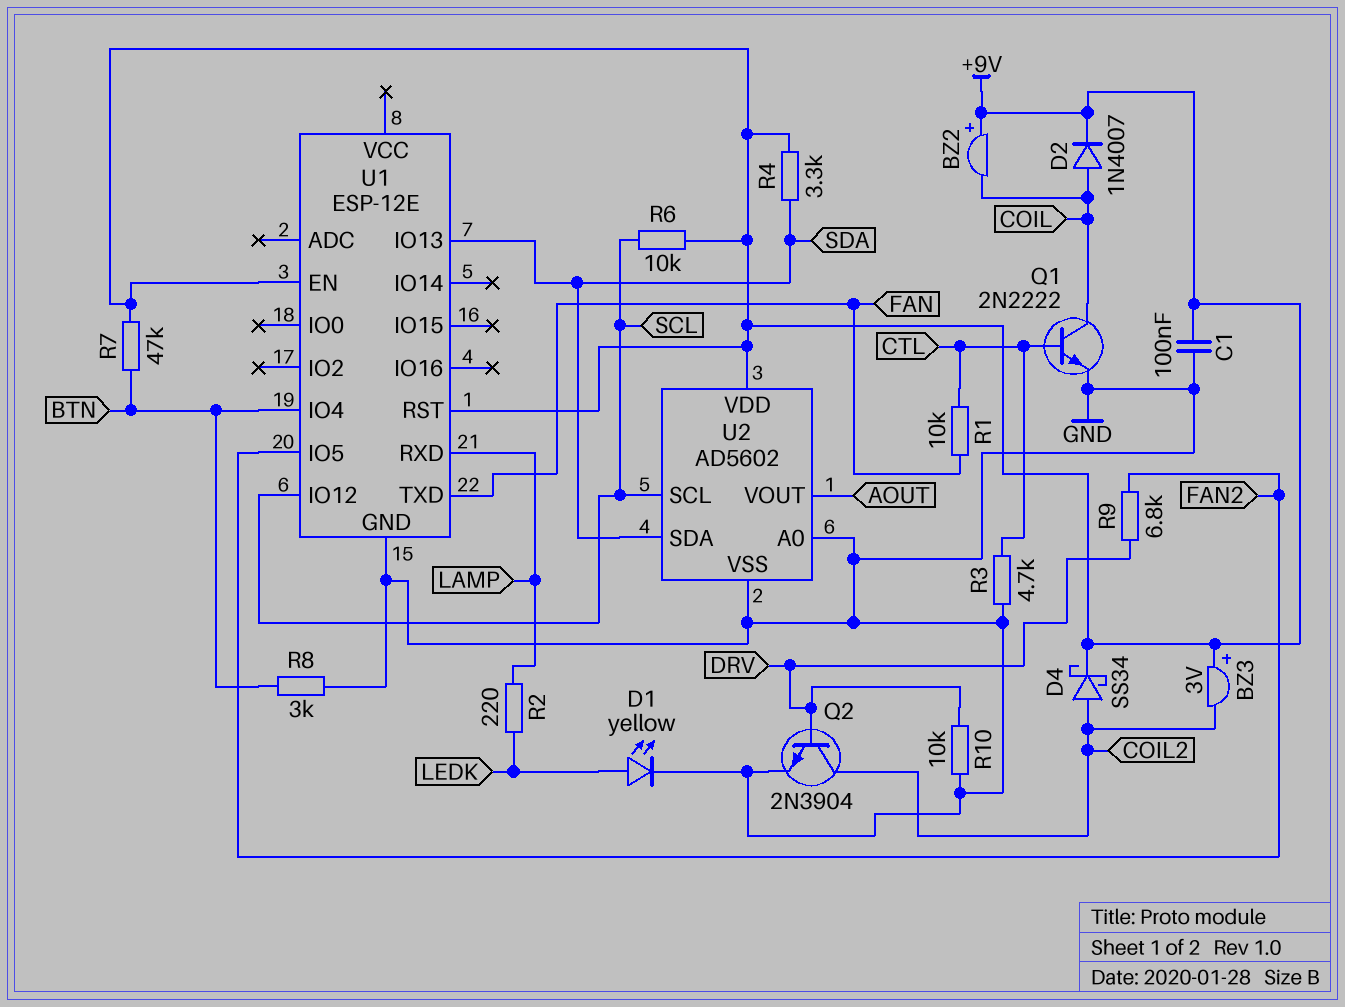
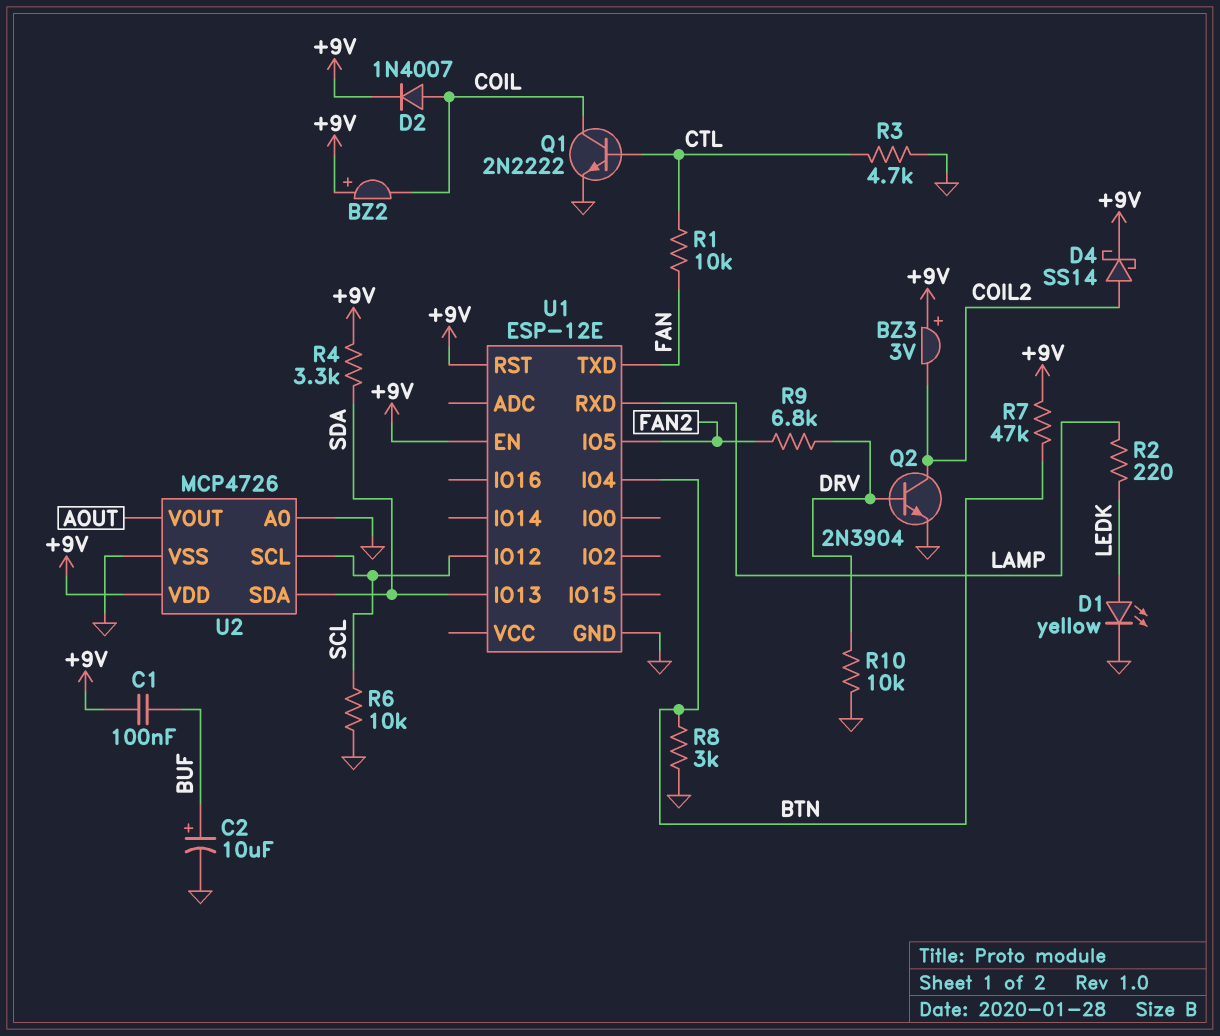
C1: 100nF (+9V, GND) -> 100nF (+9V, BUF)
C2: none -> 10uF (plus BUF, minus GND)
D4: schottky SS34 (A COIL2, K +9V) -> schottky SS14 (A COIL2, K +9V)
R6: 10k (+9V, SCL) -> 10k (GND, SCL)
U2: AD5602 -> MCP4726

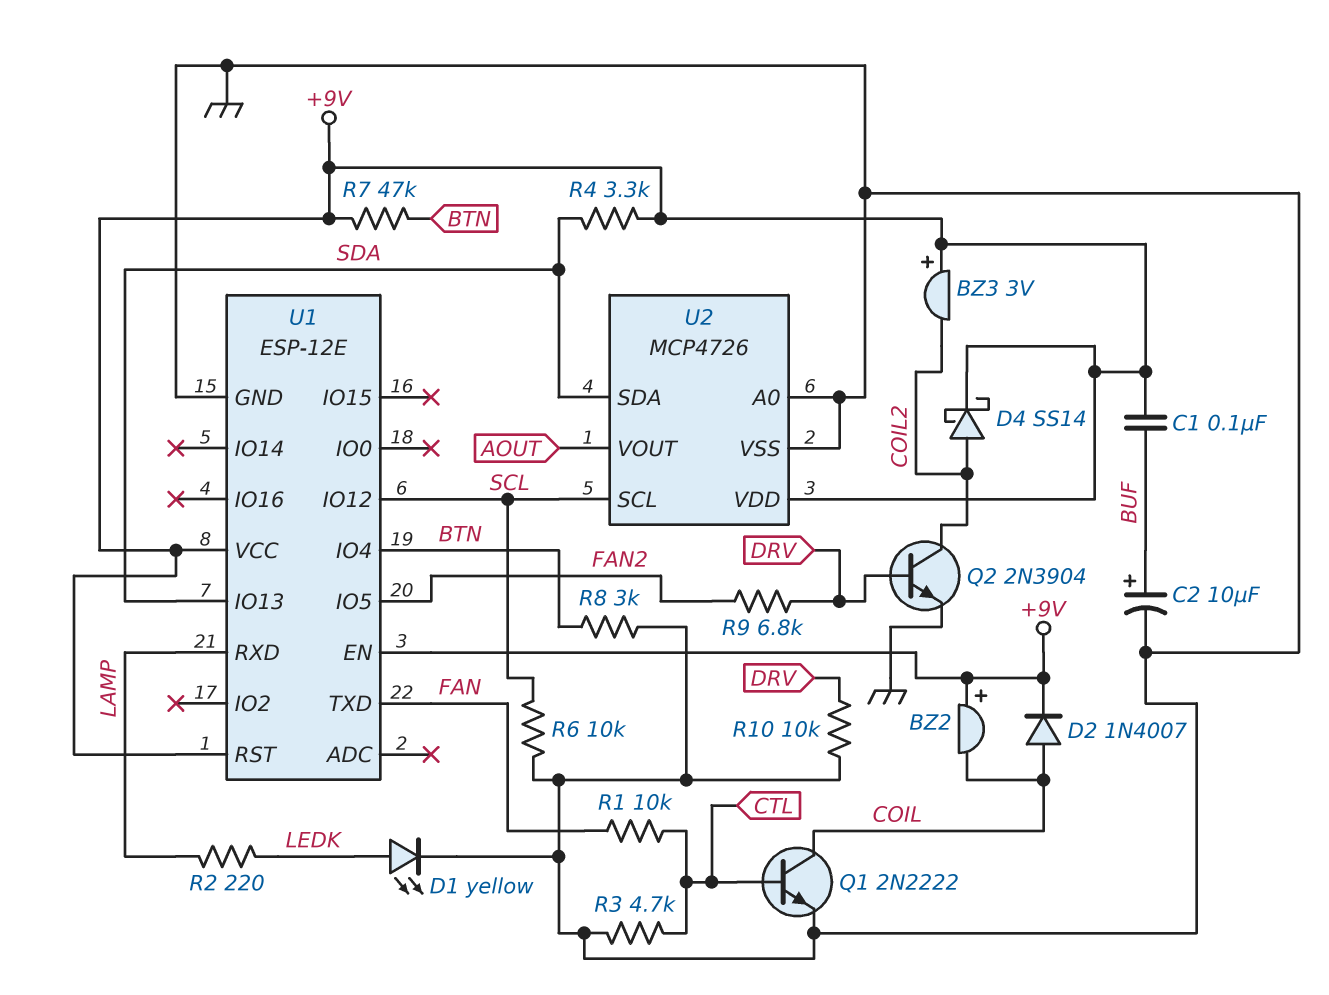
U1 pin VCC: none -> +9V

